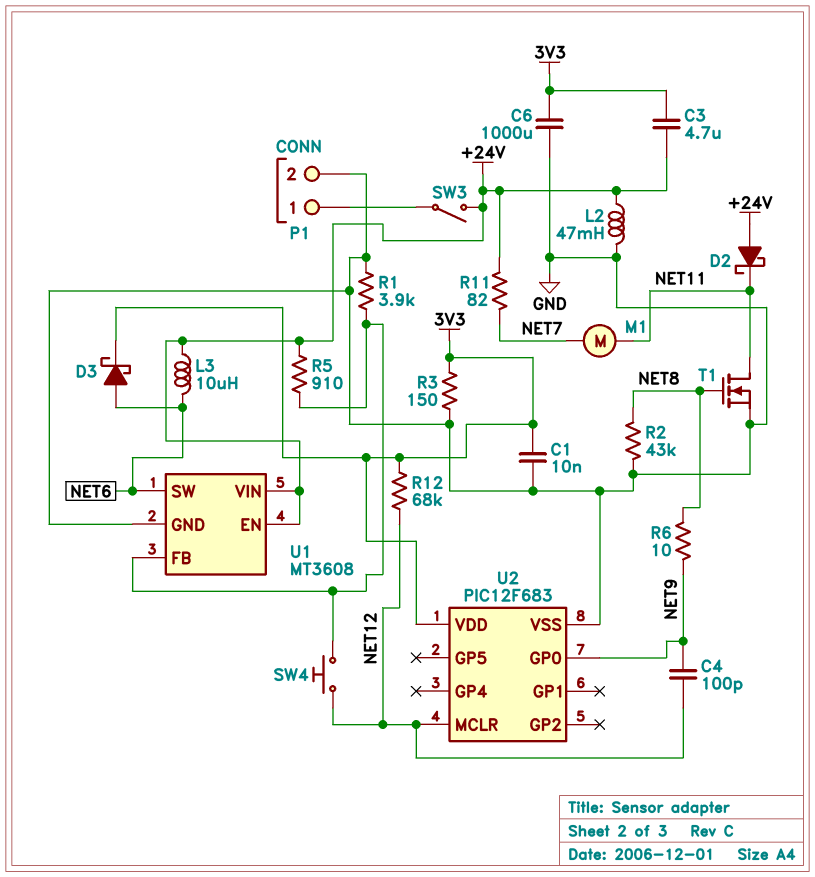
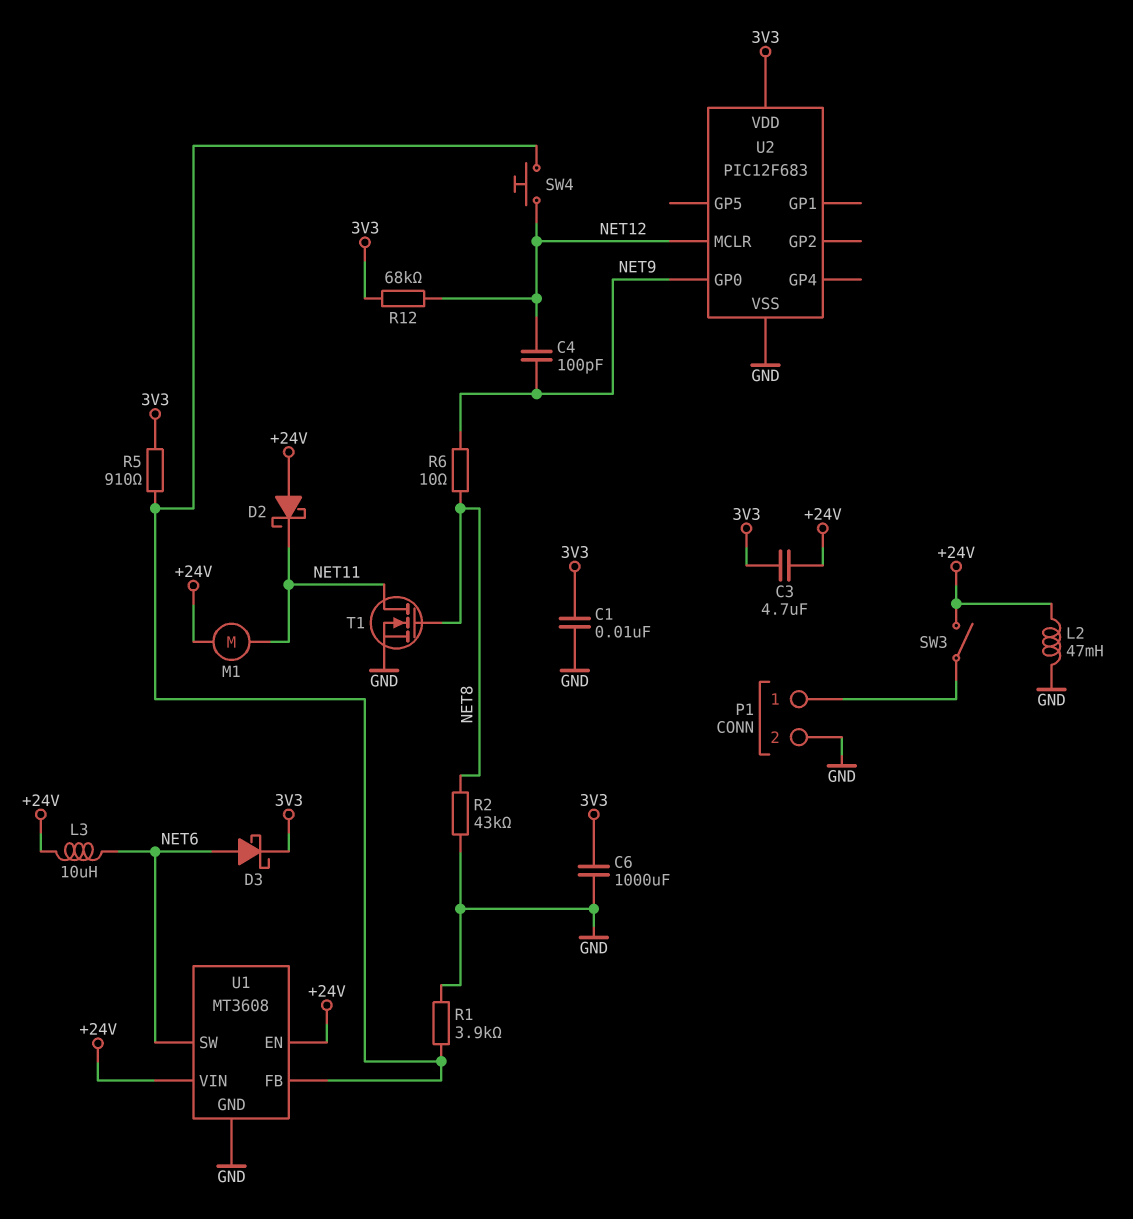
M1: motor (NET7, NET11) -> motor (+24V, NET11)
R3: 150 (3V3, GND) -> none
R5: 910 (+24V, U1/FB) -> 910 (3V3, U1/FB)
R11: 82 (+24V, NET7) -> none

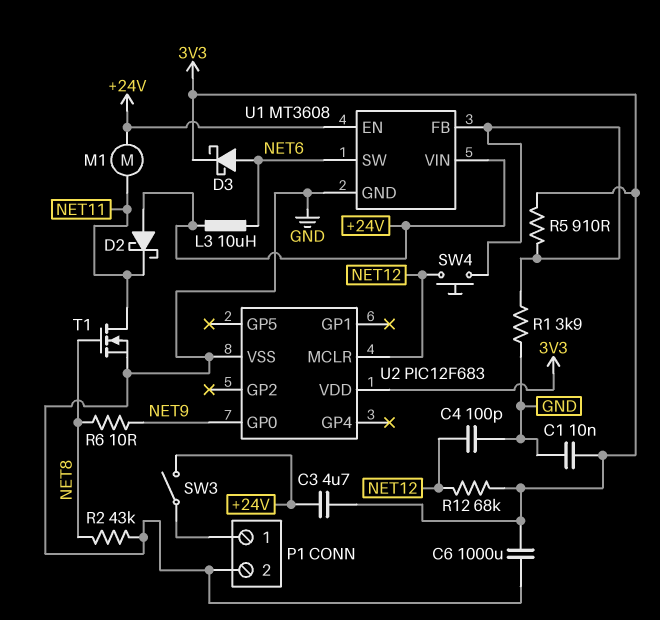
C4: 100pF (NET9, NET12) -> 100pF (GND, NET12)
L2: 47mH (+24V, GND) -> none

